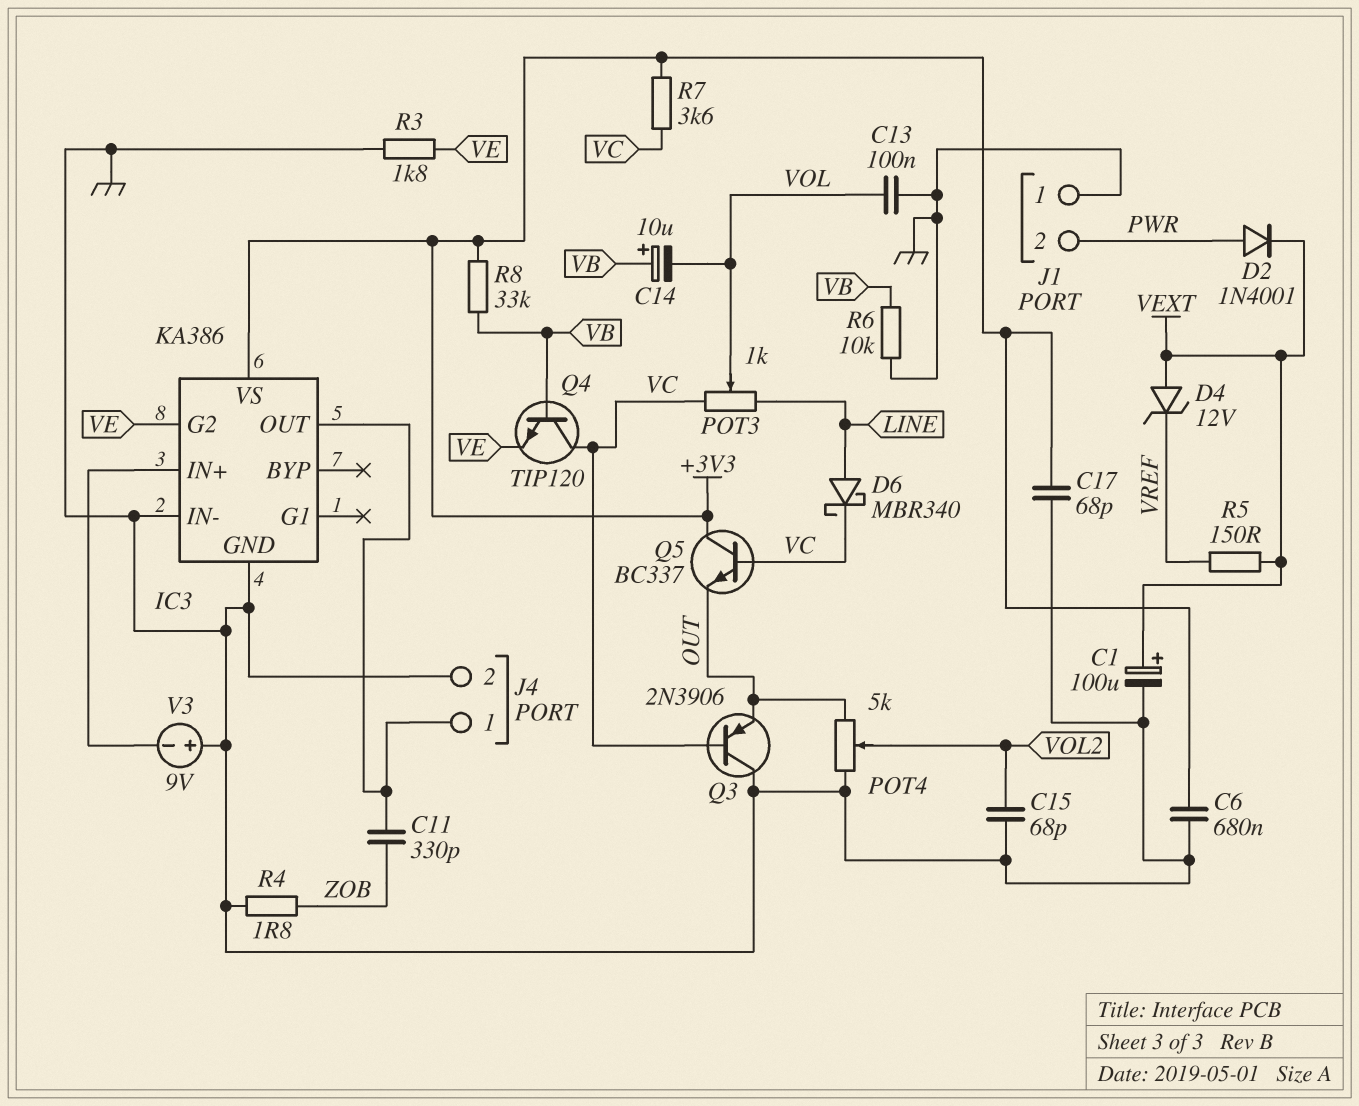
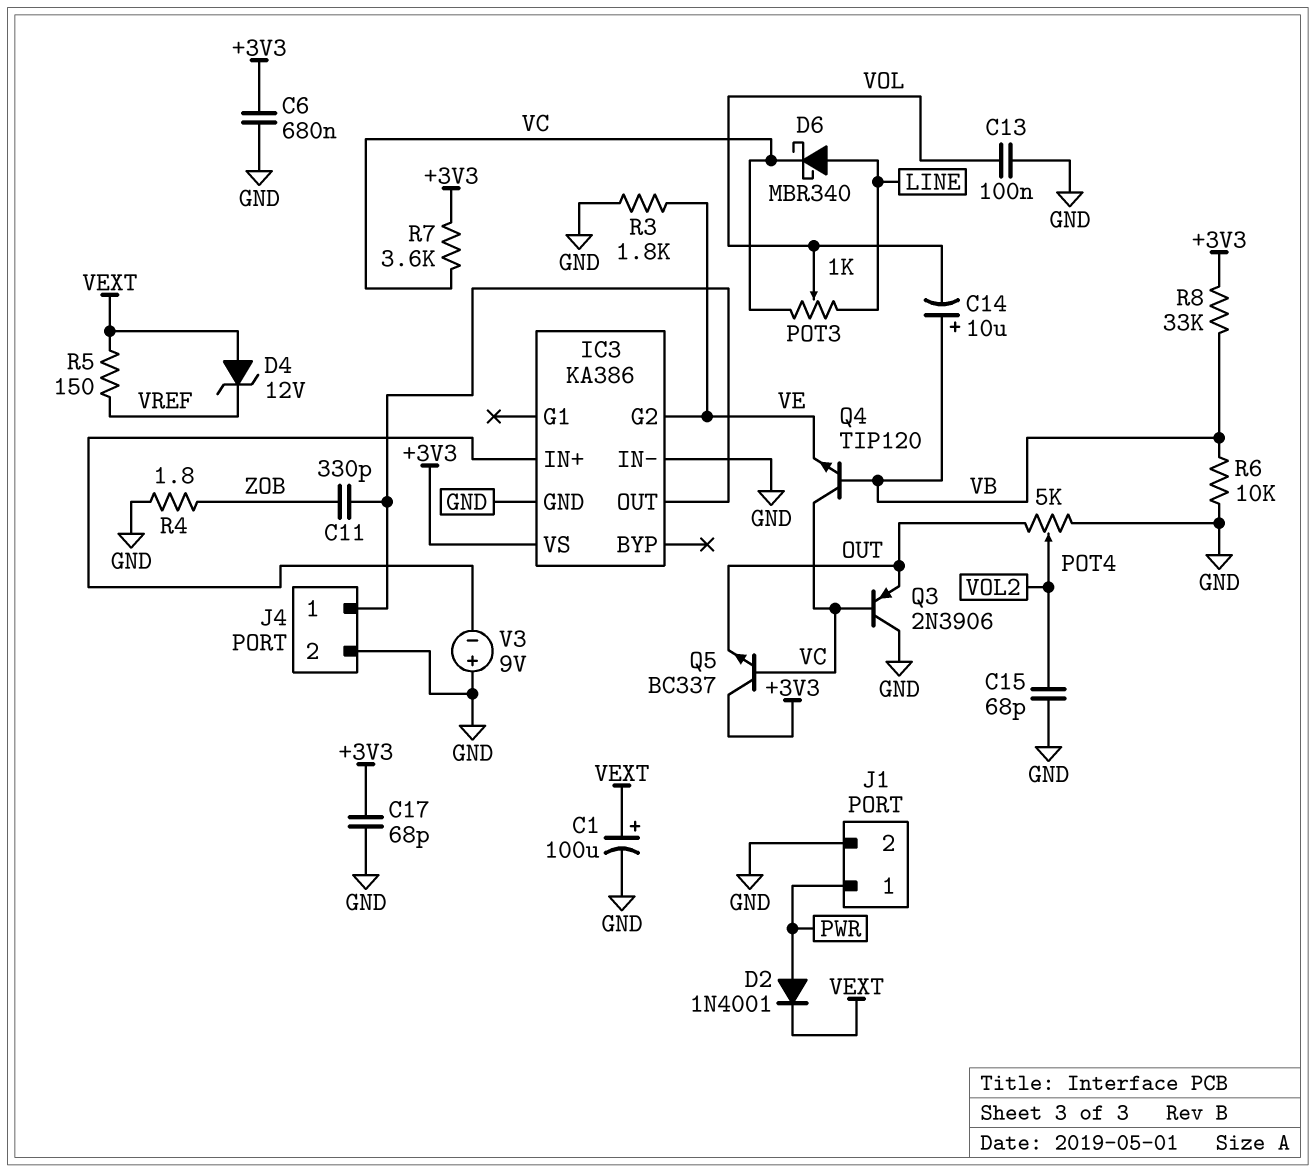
J1 pin 1: GND -> PWR
J1 pin 2: PWR -> GND

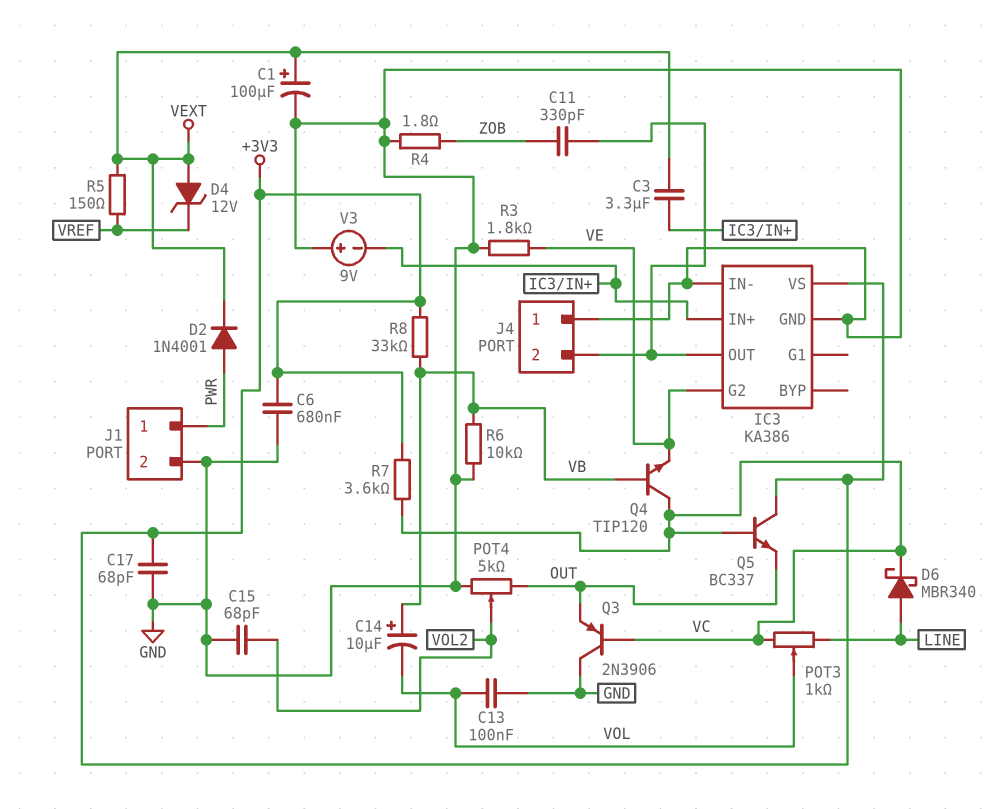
C3: none -> 3.3uF (IC3/IN+, VEXT)
J4 pin 1: IC3/OUT -> GND
J4 pin 2: GND -> IC3/OUT

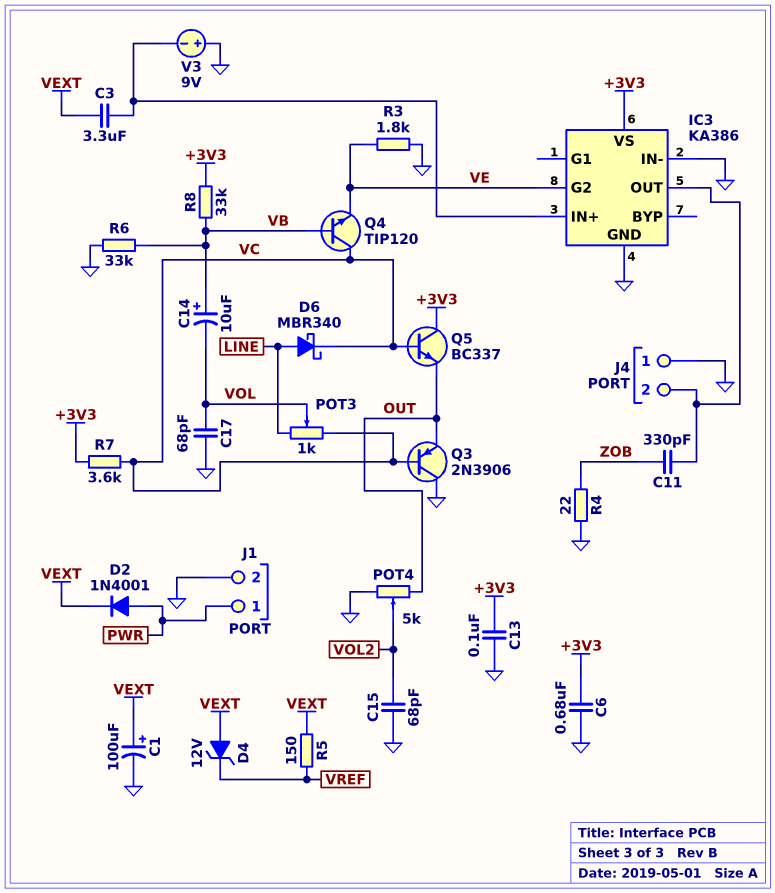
C13: 100nF (GND, VOL) -> 100nF (+3V3, GND)
C17: 68pF (+3V3, GND) -> 68pF (GND, VOL)
R4: 1.8 (GND, ZOB) -> 22 (GND, ZOB)
R6: 10k (GND, VB) -> 33k (GND, VB)

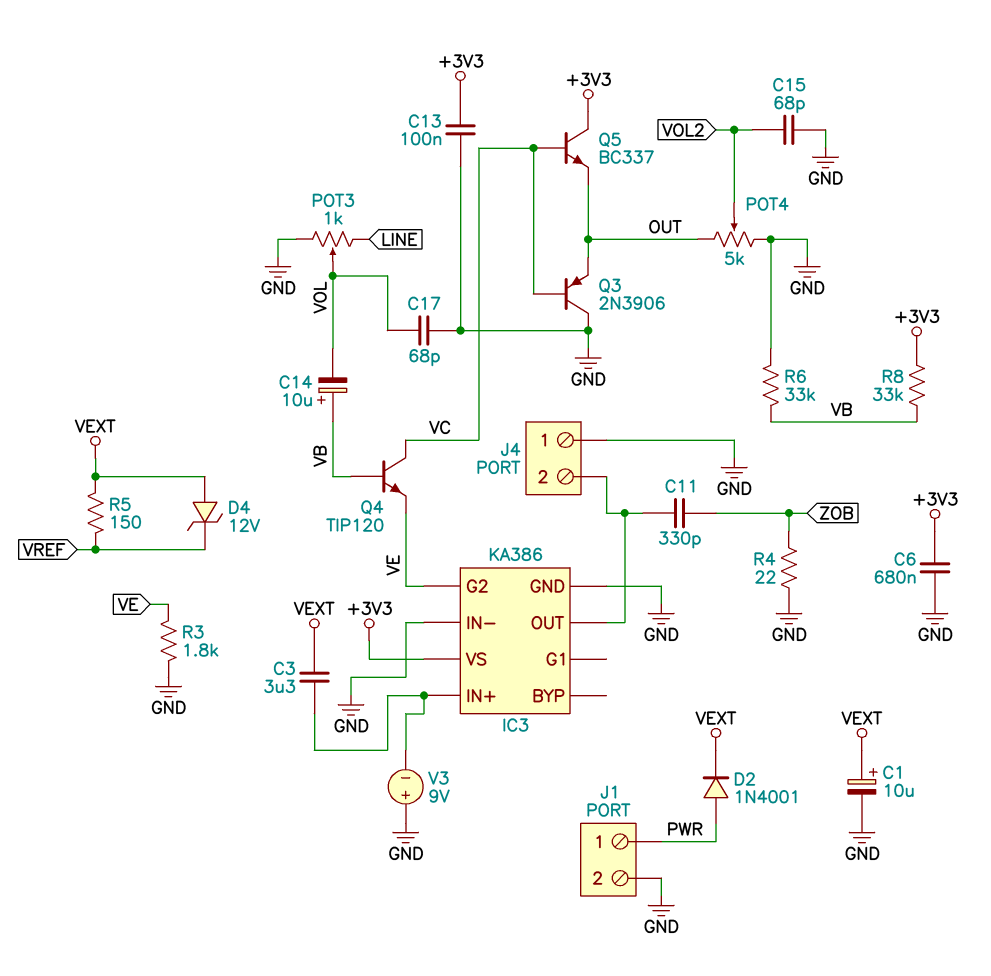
C1: 100uF (plus VEXT, minus GND) -> 10uF (plus VEXT, minus GND)
D6: schottky MBR340 (A LINE, K VC) -> none
POT3: 1k (LINE, VC, wiper VOL) -> 1k (GND, LINE, wiper VOL)
R7: 3.6k (+3V3, VC) -> none

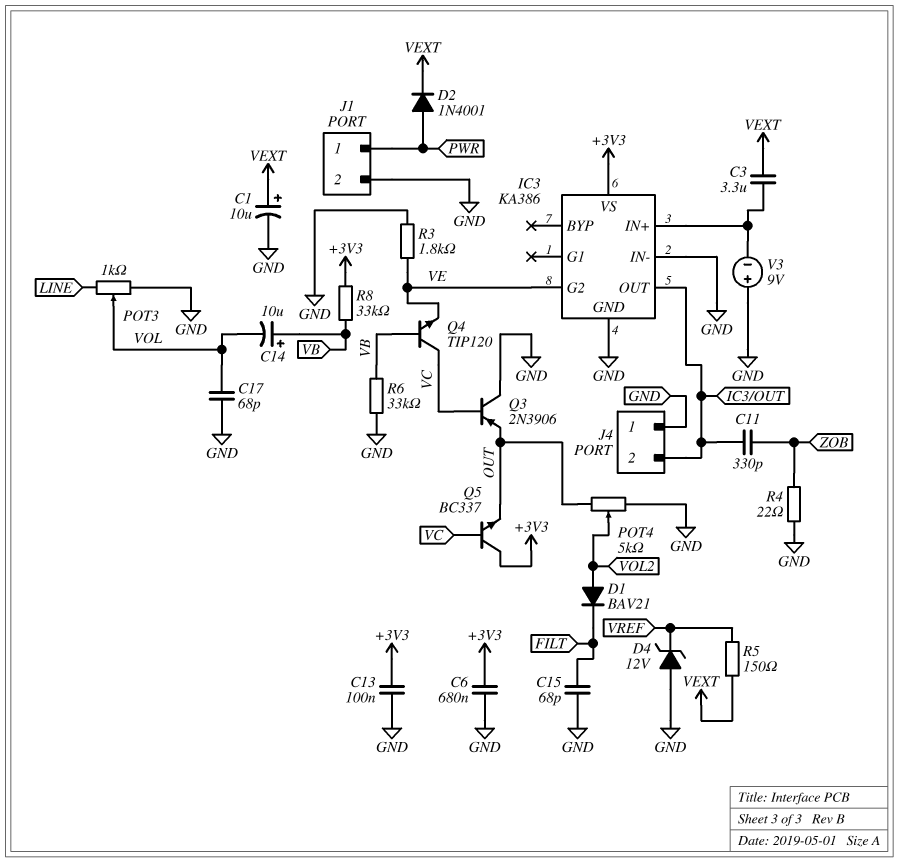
C15: 68pF (GND, VOL2) -> 68pF (FILT, GND)
D1: none -> diode BAV21 (A VOL2, K FILT)
D4: zener 12V (A VEXT, K VREF) -> zener 12V (A GND, K VREF)

